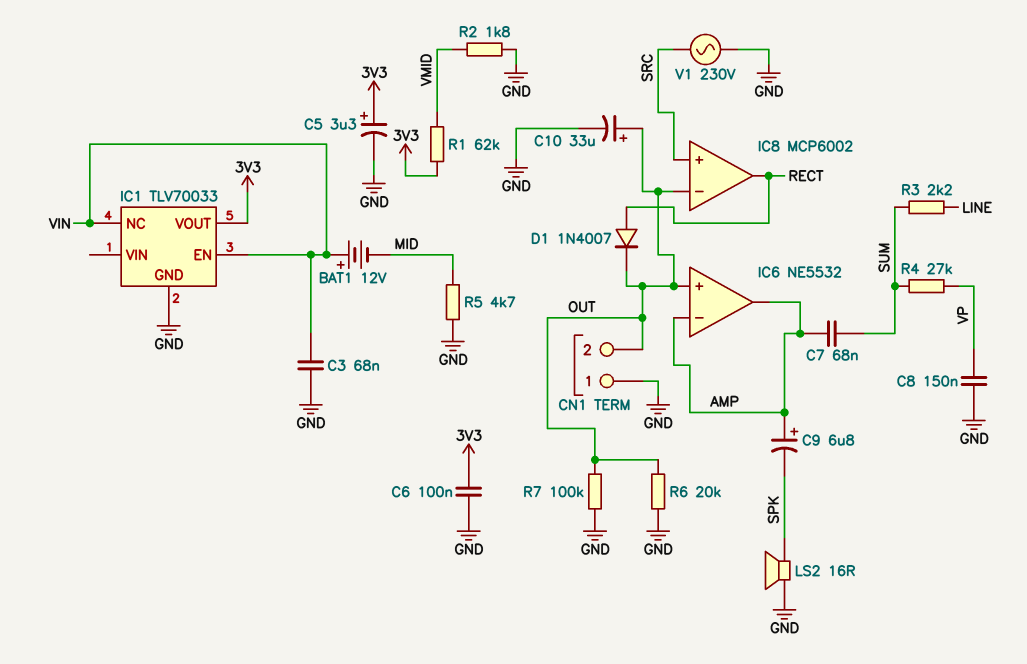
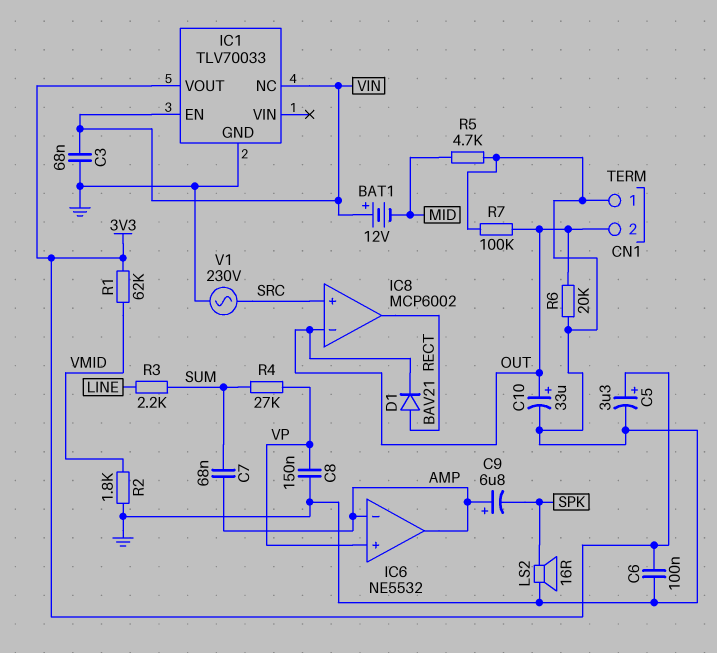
D1: diode 1N4007 (A RECT, K OUT) -> diode BAV21 (A RECT, K OUT)
IC6 pin in+: OUT -> VP

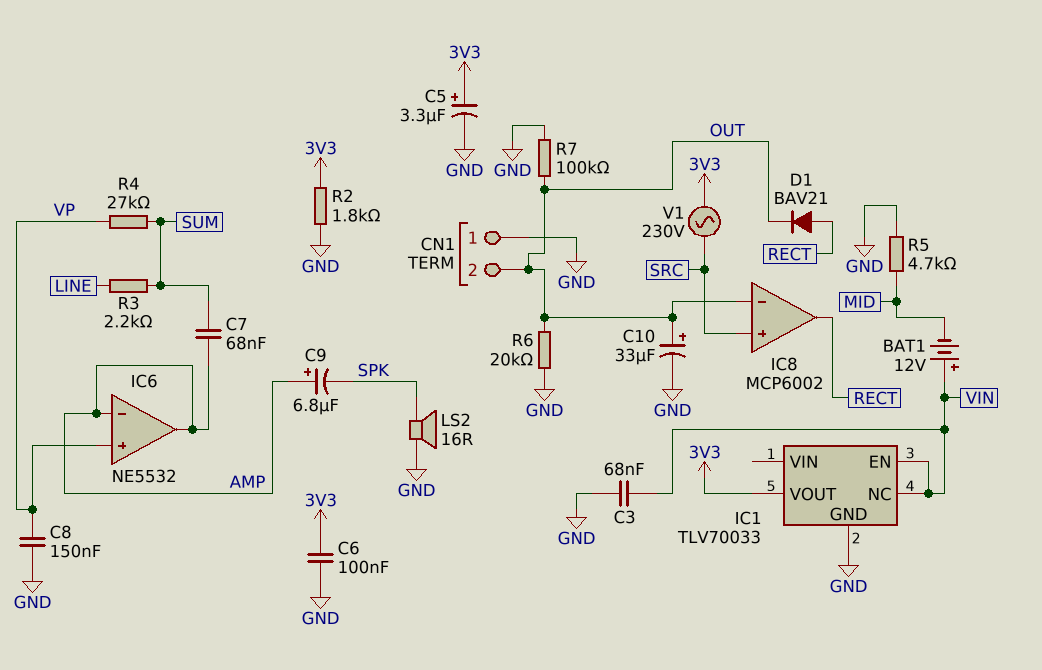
R1: 62k (3V3, VMID) -> none
R2: 1.8k (GND, VMID) -> 1.8k (3V3, GND)
V1: AC 230V (GND, SRC) -> AC 230V (3V3, SRC)

